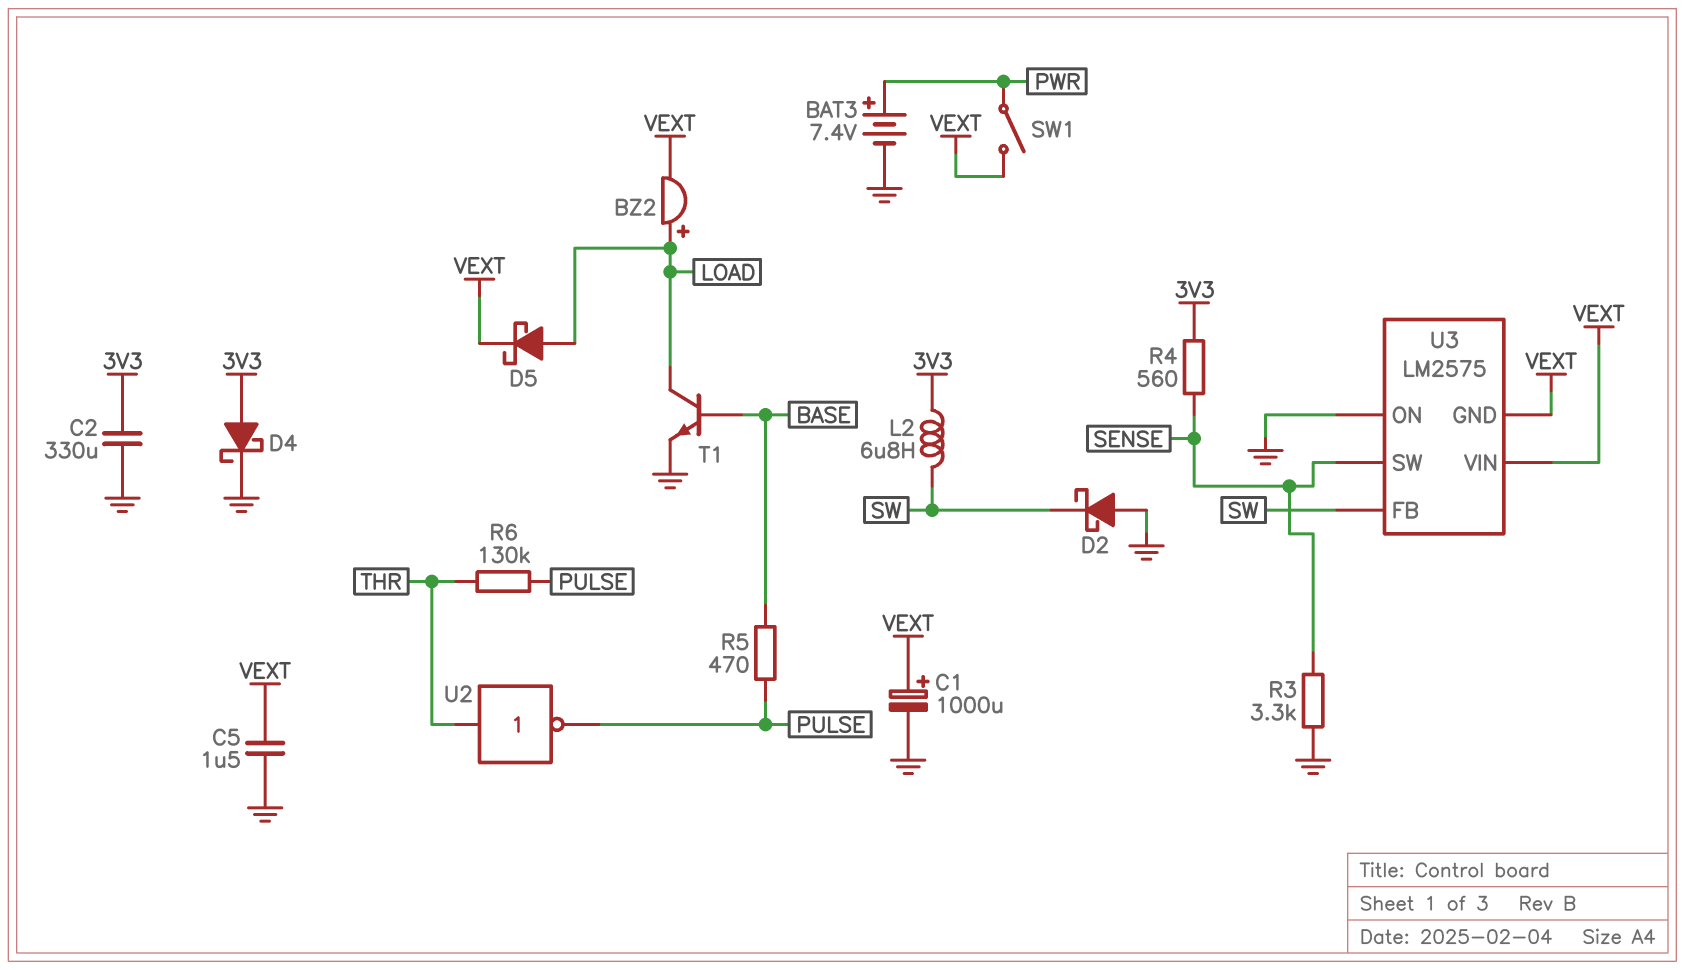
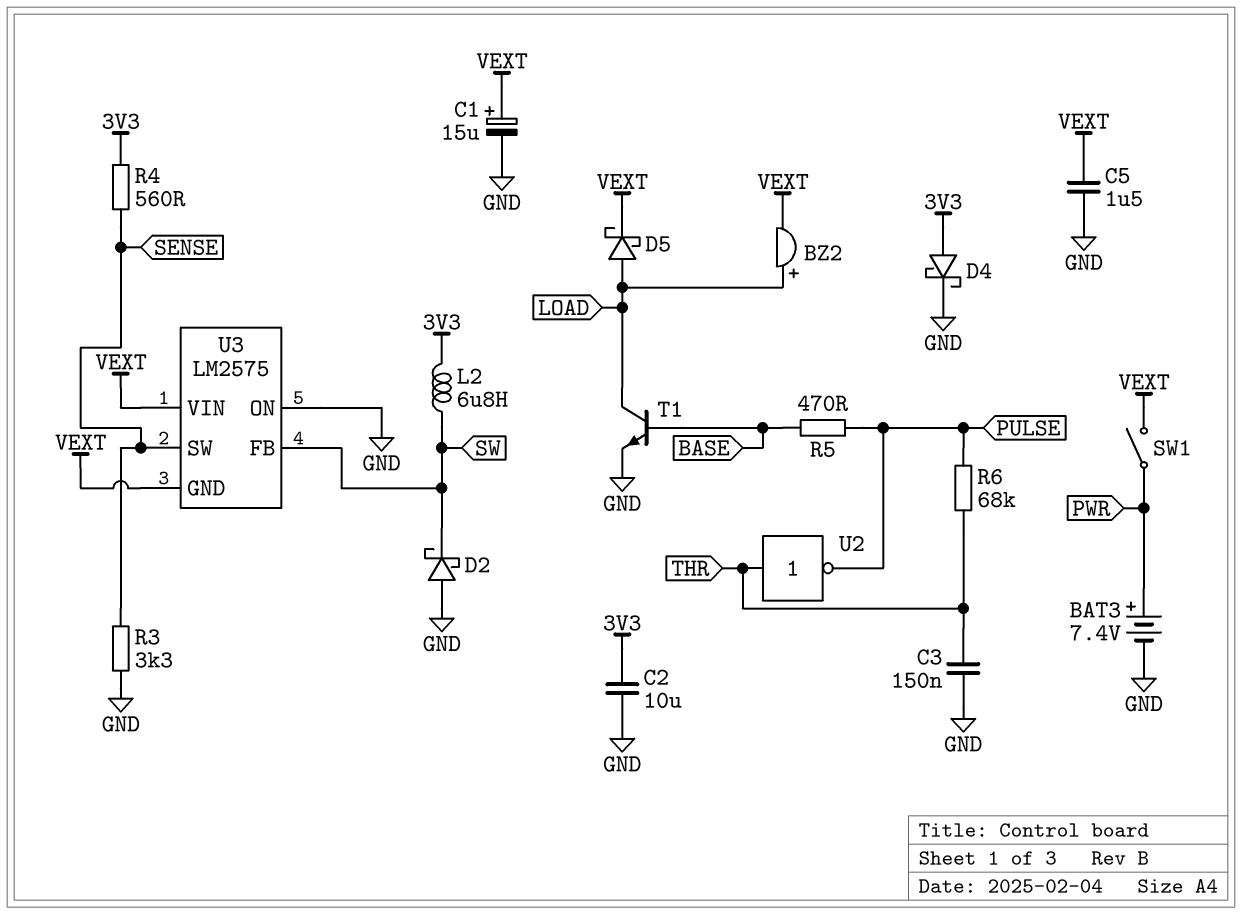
C1: 1000uF (plus VEXT, minus GND) -> 15uF (plus VEXT, minus GND)
C2: 330uF (3V3, GND) -> 10uF (3V3, GND)
C3: none -> 150nF (GND, THR)
R6: 130k (PULSE, THR) -> 68k (PULSE, THR)

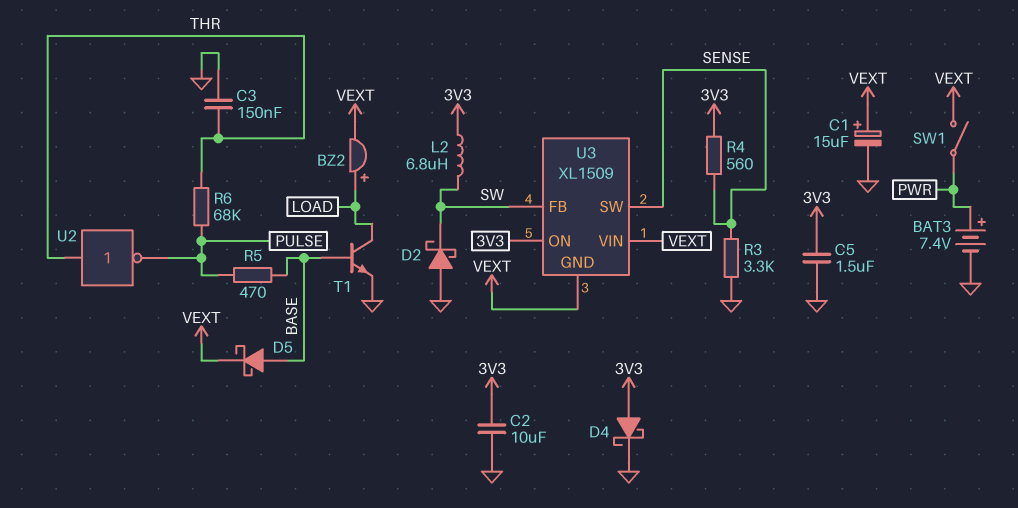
C5: 1.5uF (GND, VEXT) -> 1.5uF (3V3, GND)
D5: schottky (A LOAD, K VEXT) -> schottky (A BASE, K VEXT)
U3: LM2575 -> XL1509
U3 pin ON: GND -> 3V3

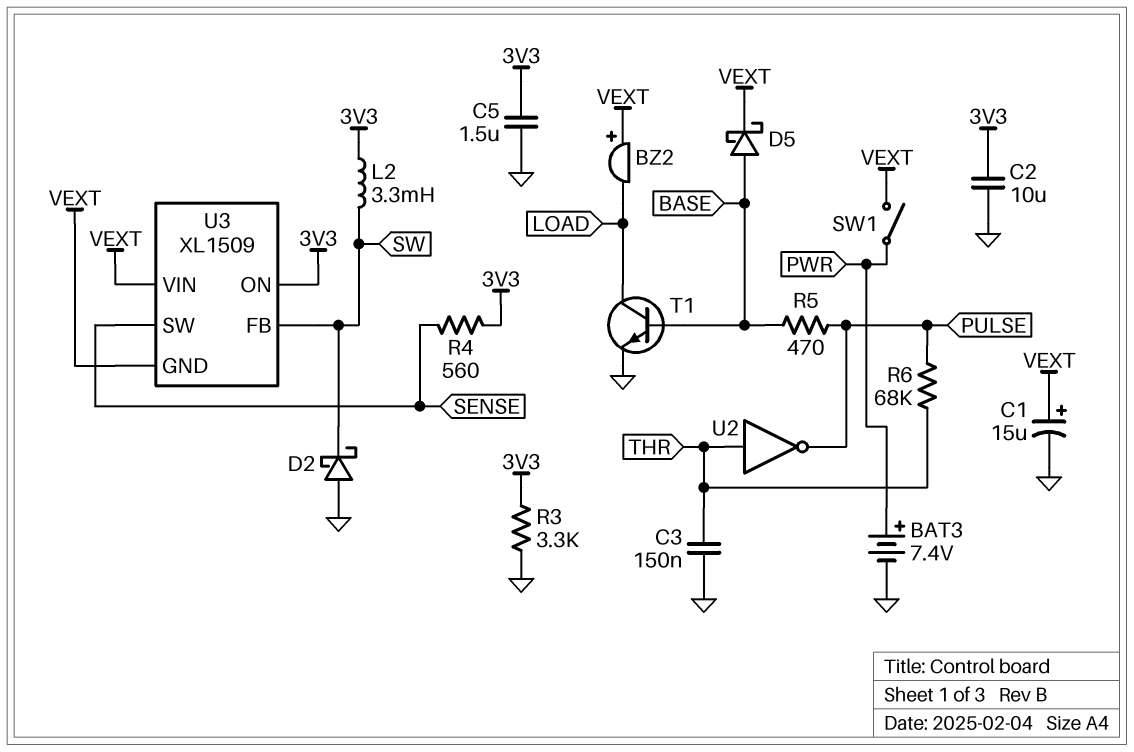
BZ2: buzzer (plus LOAD, minus VEXT) -> buzzer (plus VEXT, minus LOAD)
D4: schottky (A 3V3, K GND) -> none
L2: 6.8uH (3V3, SW) -> 3.3mH (3V3, SW)
R3: 3.3k (GND, SENSE) -> 3.3k (3V3, GND)

